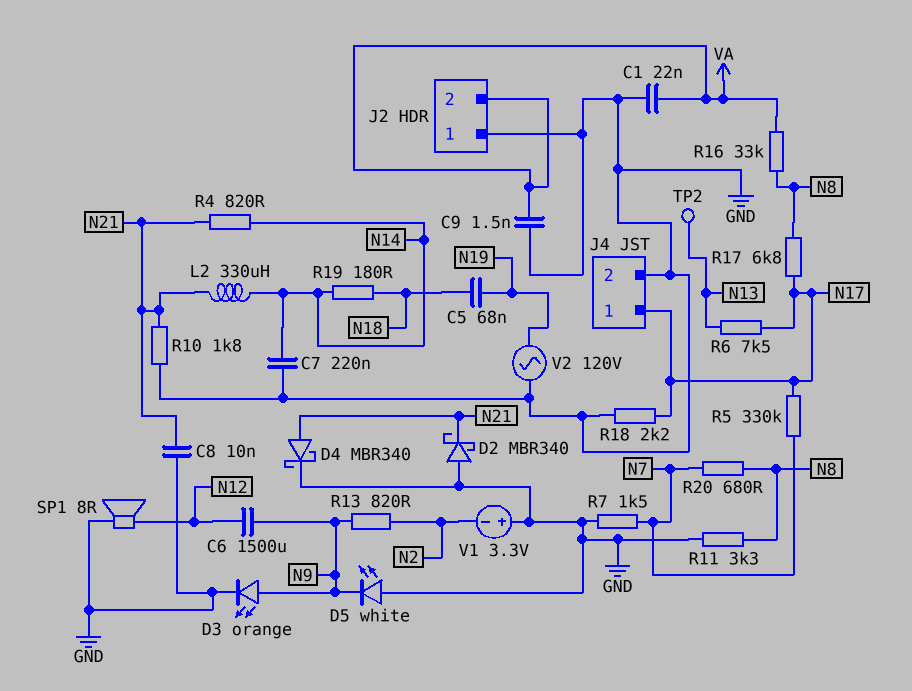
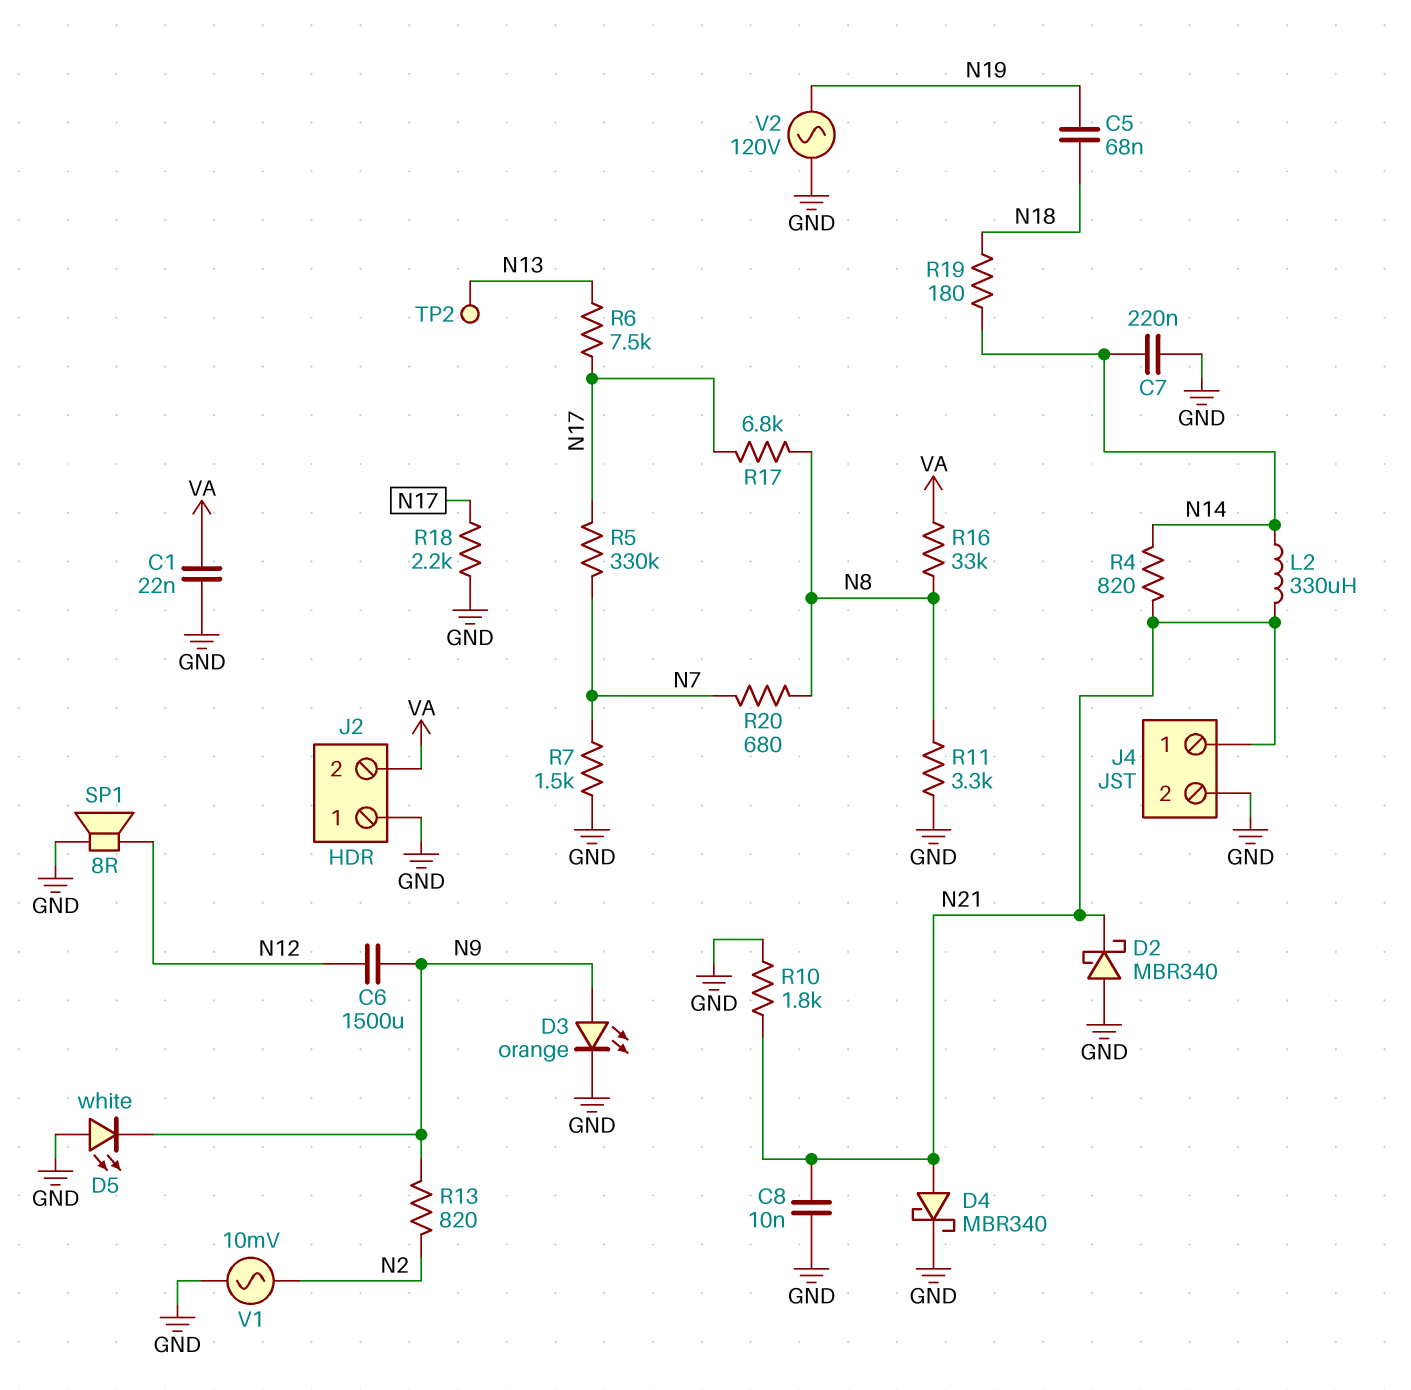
C9: 1.5nF (GND, VA) -> none
J4 pin 1: N17 -> N21
V1: 3.3V (plus GND, minus N2) -> AC 10mV (GND, N2)

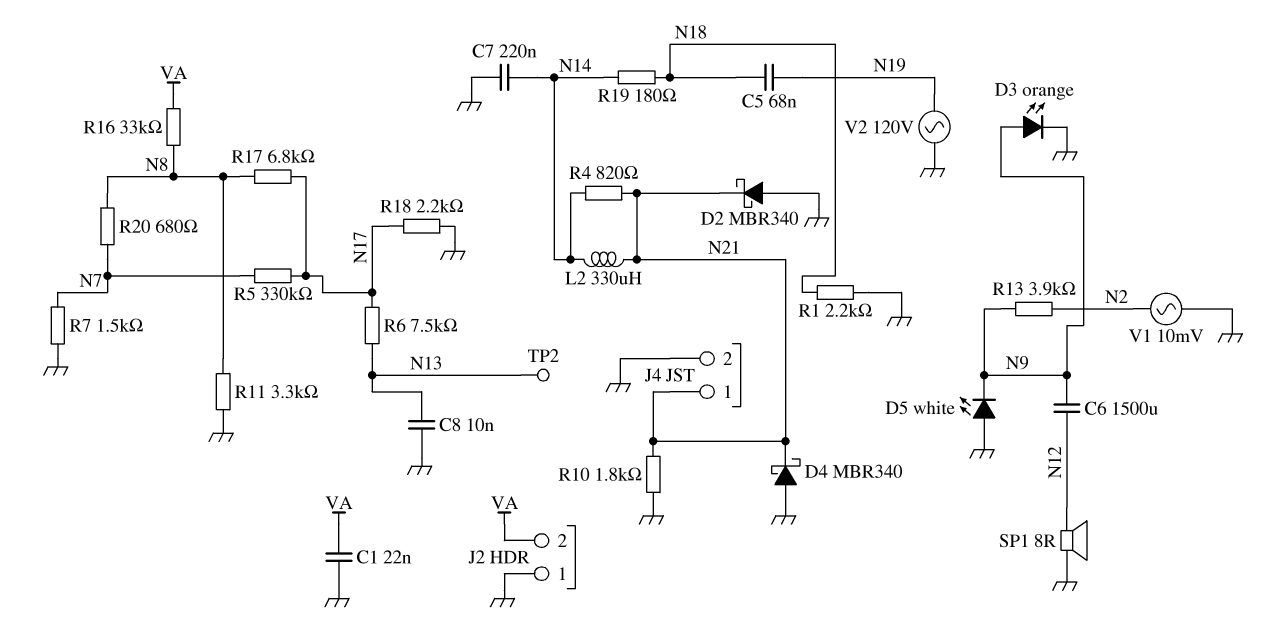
C8: 10nF (GND, N21) -> 10nF (GND, N13)
D4: schottky MBR340 (A N21, K GND) -> schottky MBR340 (A GND, K N21)
R1: none -> 2.2k (GND, N18)
R13: 820 (N2, N9) -> 3.9k (N2, N9)

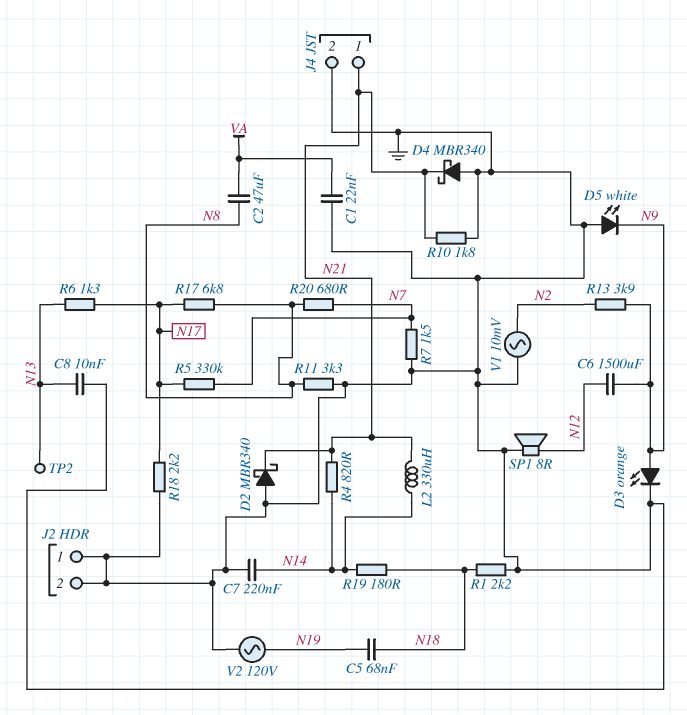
C2: none -> 47uF (N8, VA)
J2 pin 2: VA -> GND
R6: 7.5k (N13, N17) -> 1.3k (N13, N17)
R16: 33k (N8, VA) -> none

